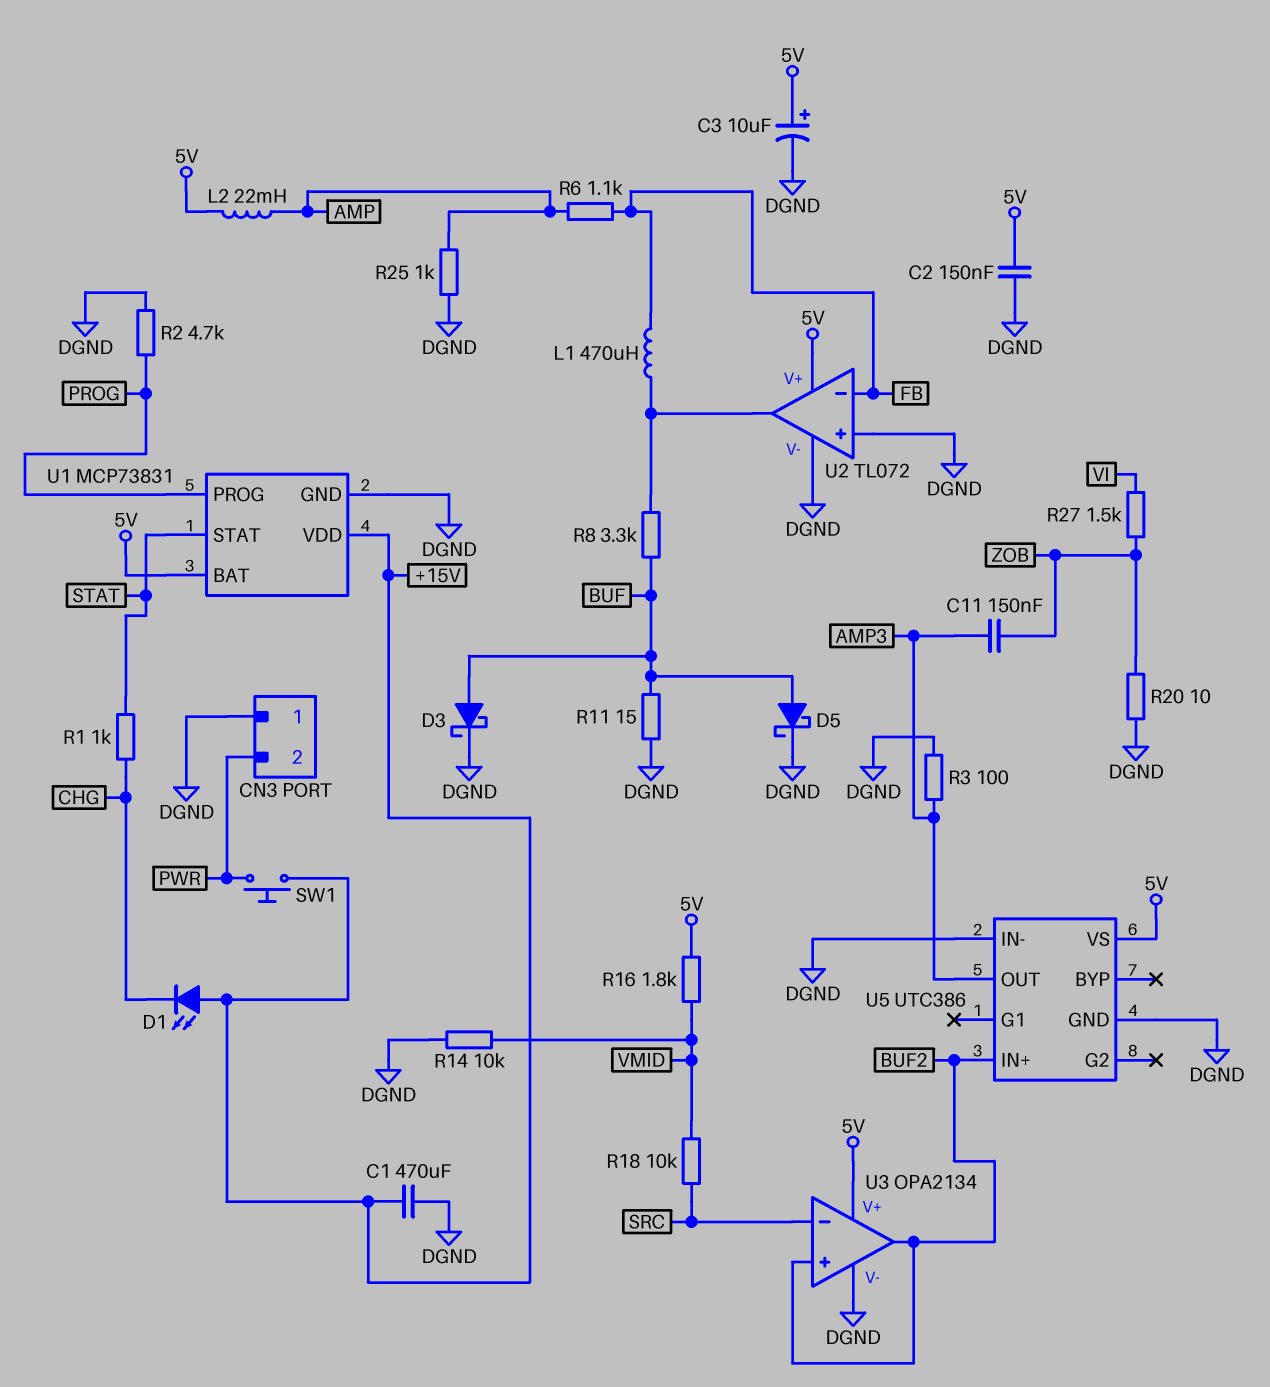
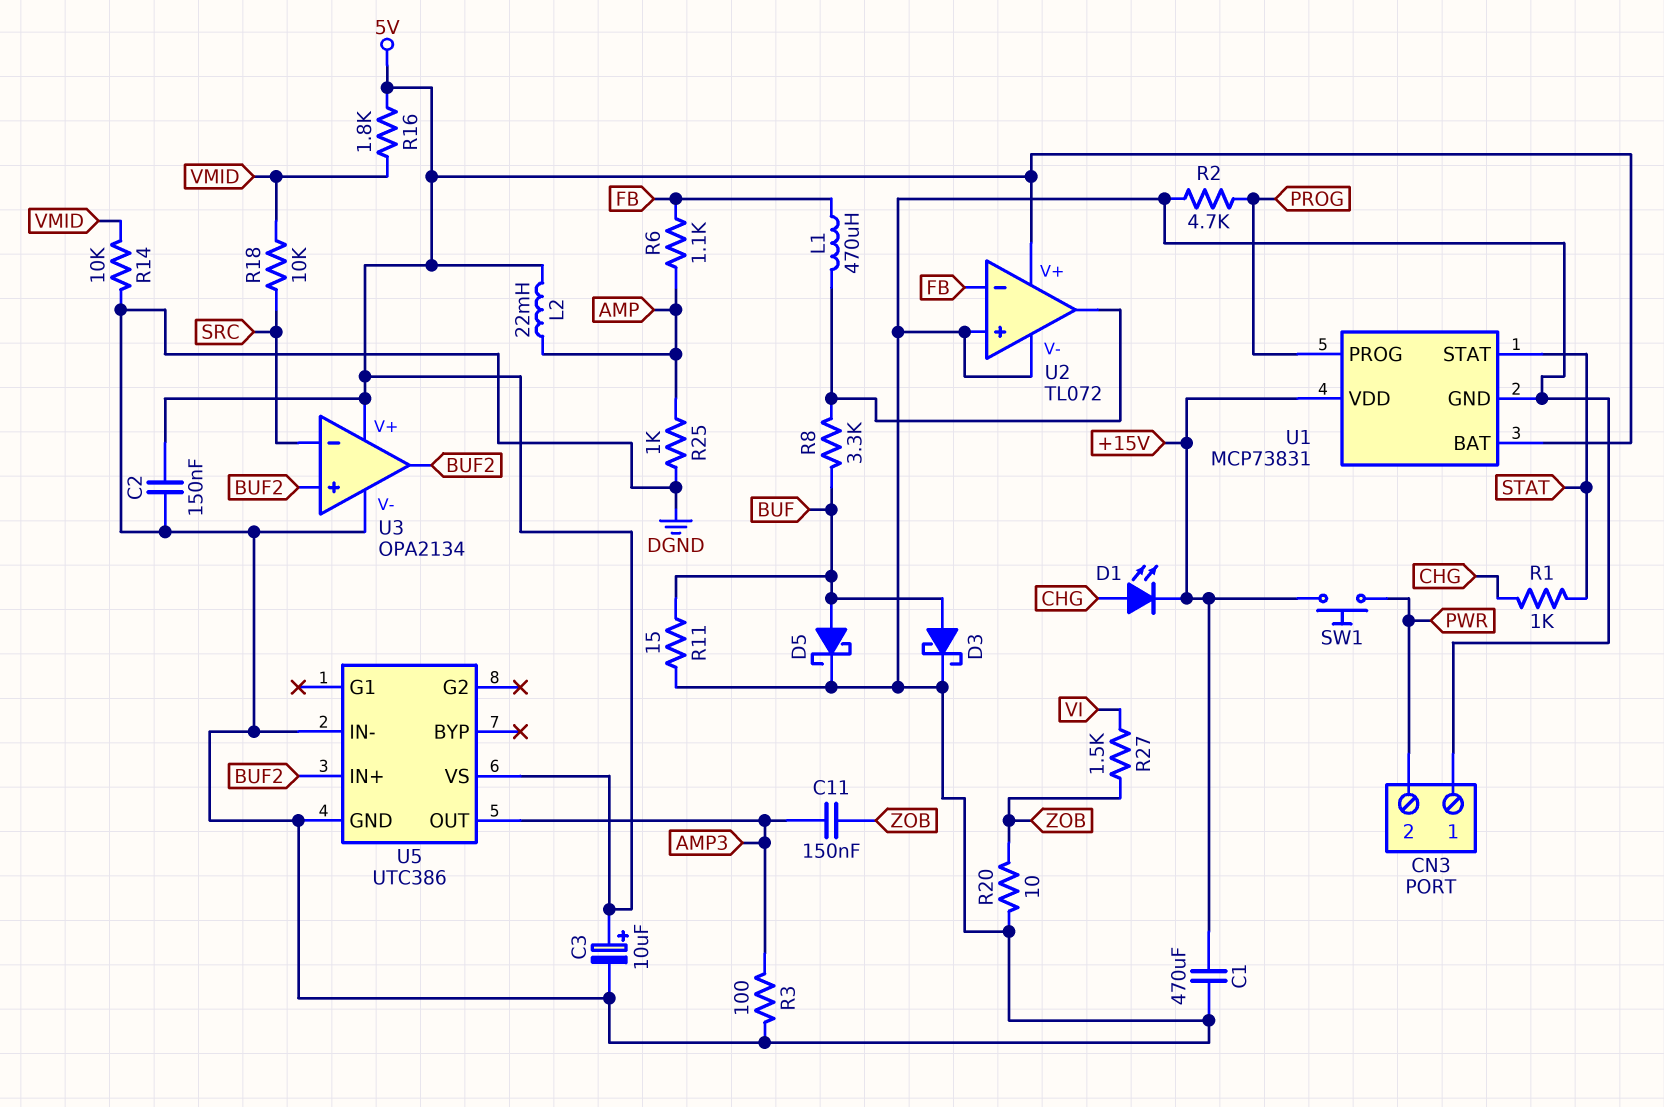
D1: LED (A +15V, K CHG) -> LED (A CHG, K +15V)

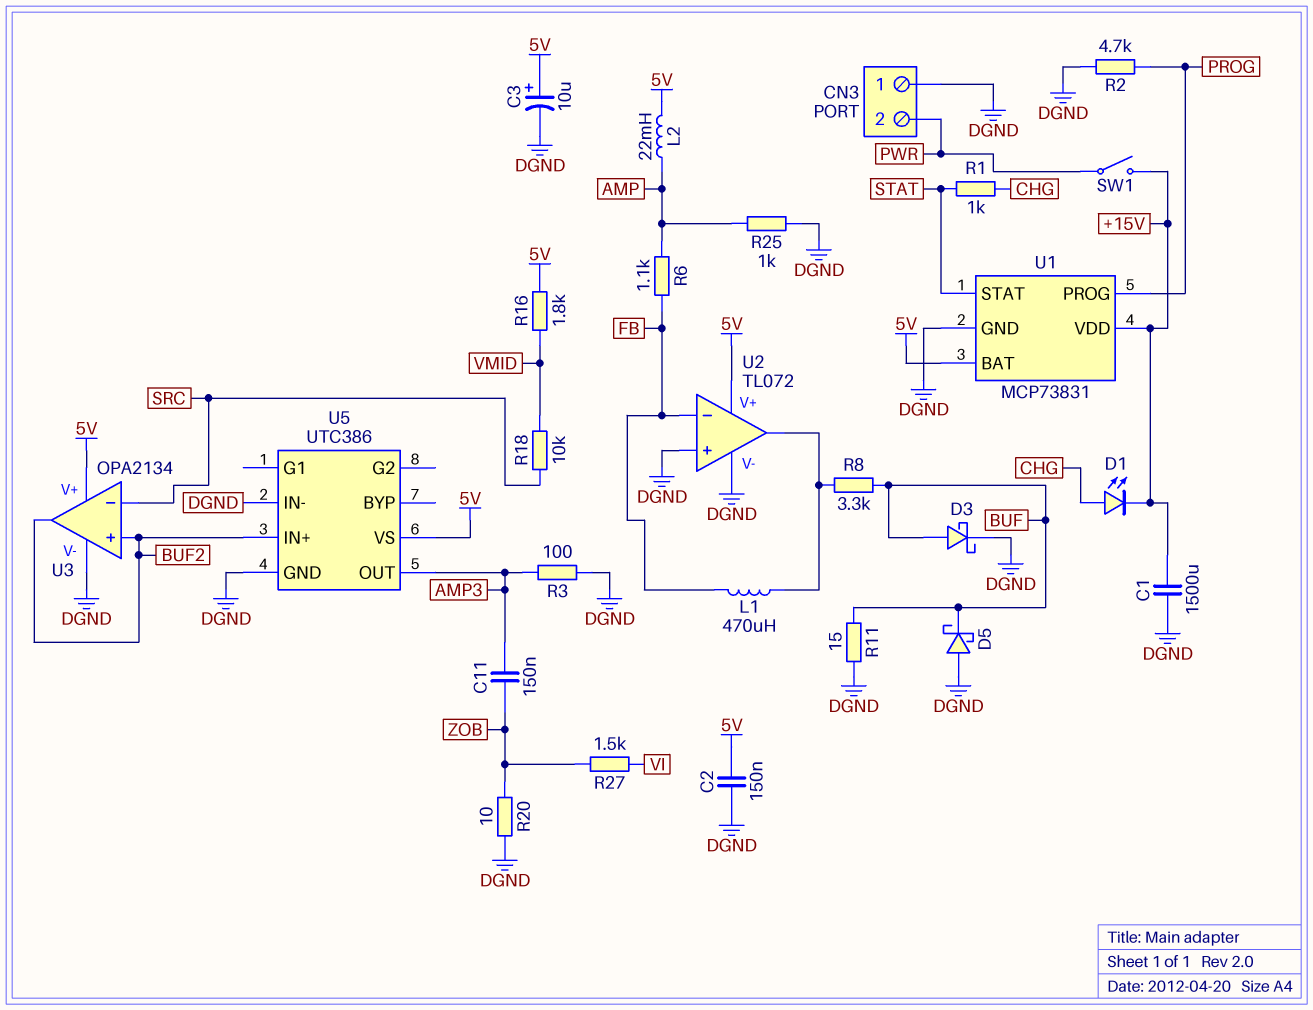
C1: 470uF (+15V, DGND) -> 1500uF (+15V, DGND)
D5: schottky (A BUF, K DGND) -> schottky (A DGND, K BUF)
R14: 10k (DGND, VMID) -> none
SW1: button (+15V, PWR) -> switch (+15V, PWR)

